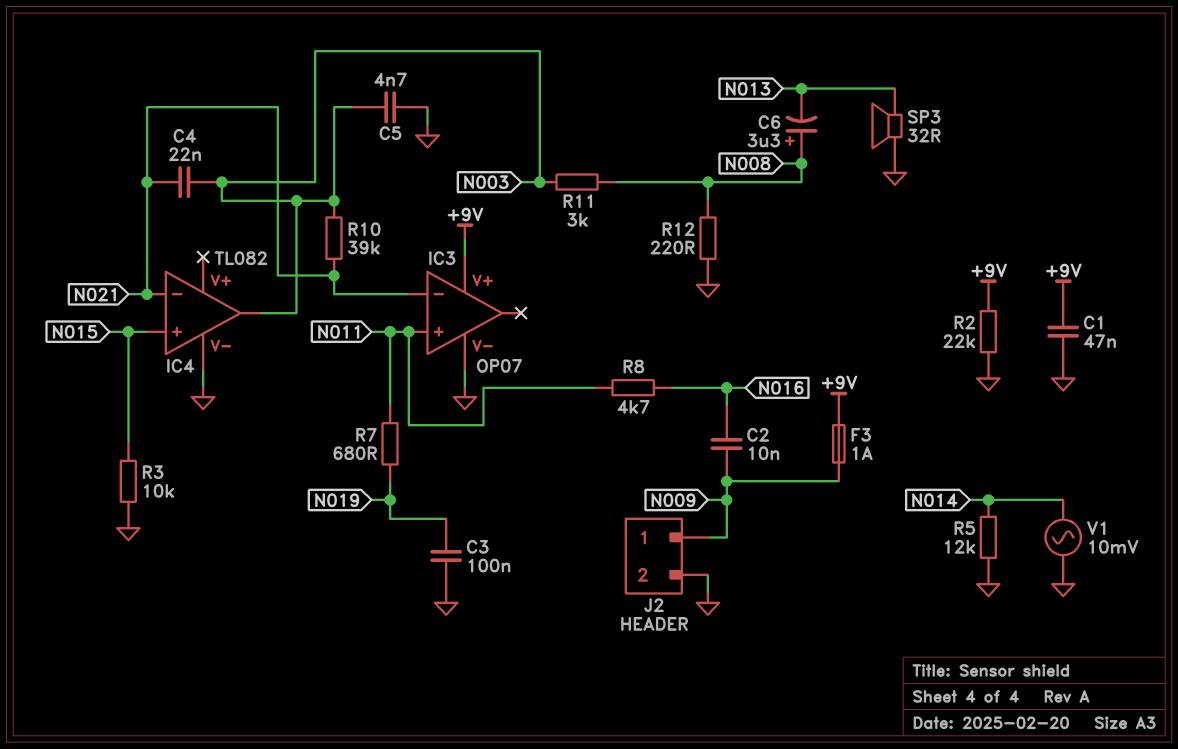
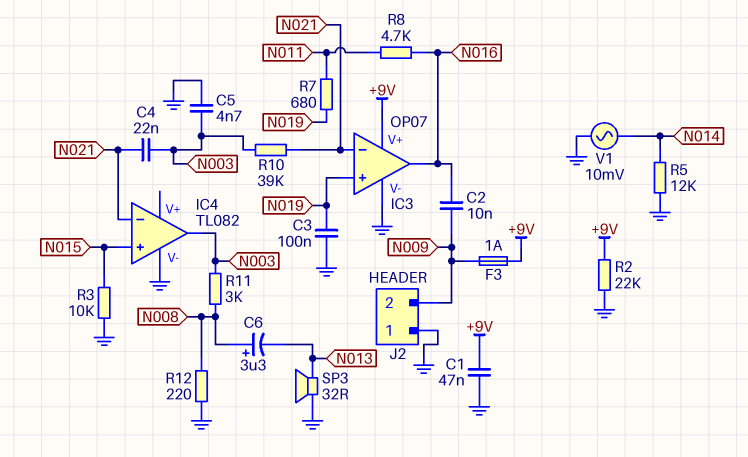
IC3 pin in+: N011 -> N019
IC3 pin out: none -> N016
J2 pin 1: N009 -> GND
J2 pin 2: GND -> N009

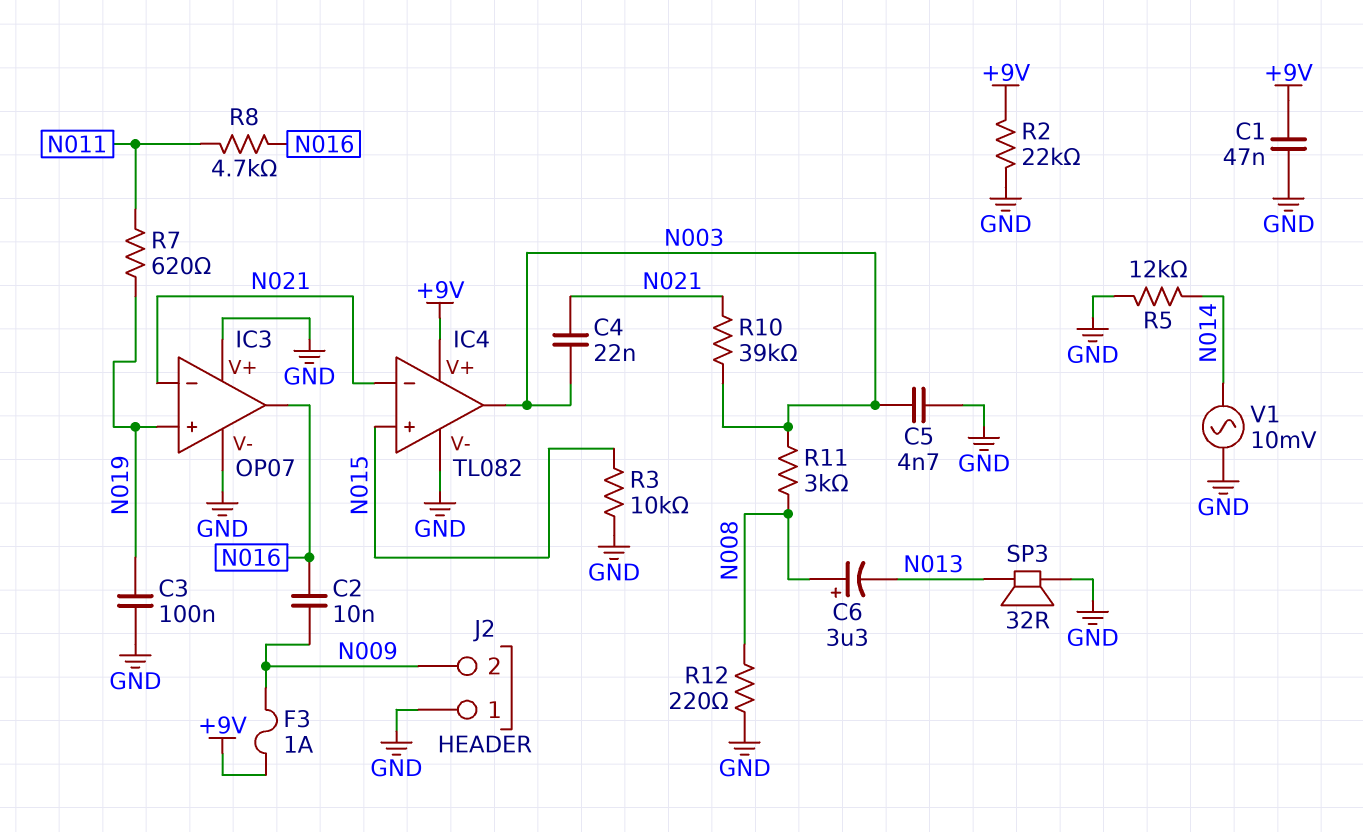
IC3 pin V+: +9V -> GND
IC4 pin V+: none -> +9V
R7: 680 (N011, N019) -> 620 (N011, N019)

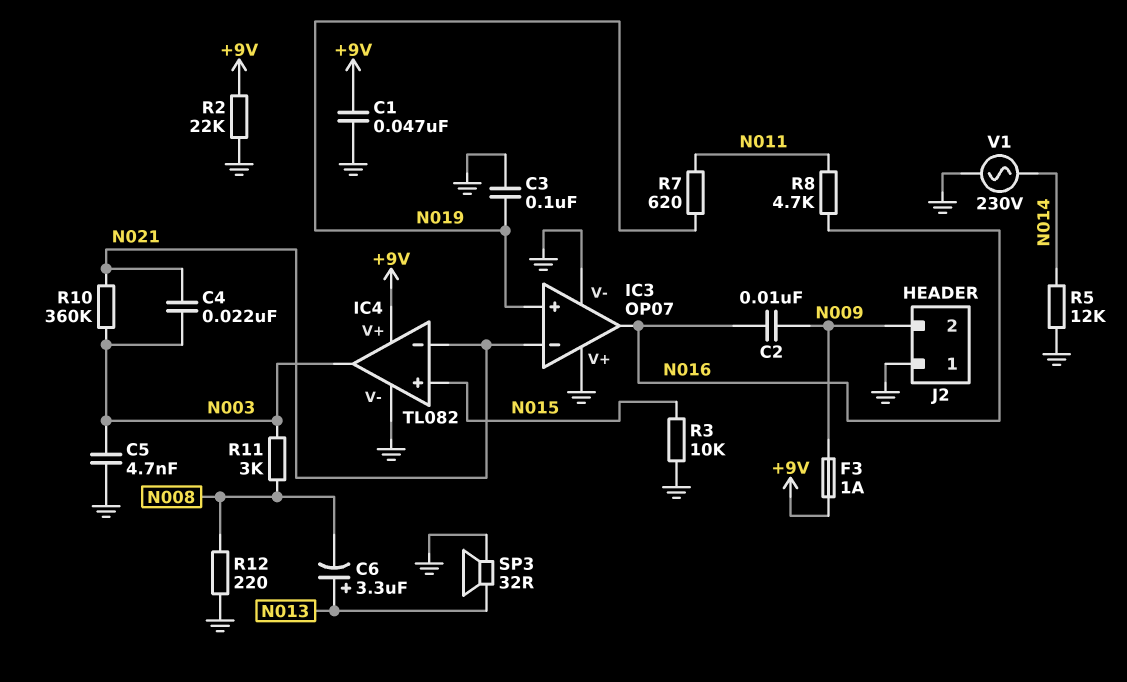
C6: 3.3uF (plus N008, minus N013) -> 3.3uF (plus N013, minus N008)
R10: 39k (N003, N021) -> 360k (N003, N021)
V1: AC 10mV (GND, N014) -> AC 230V (GND, N014)

